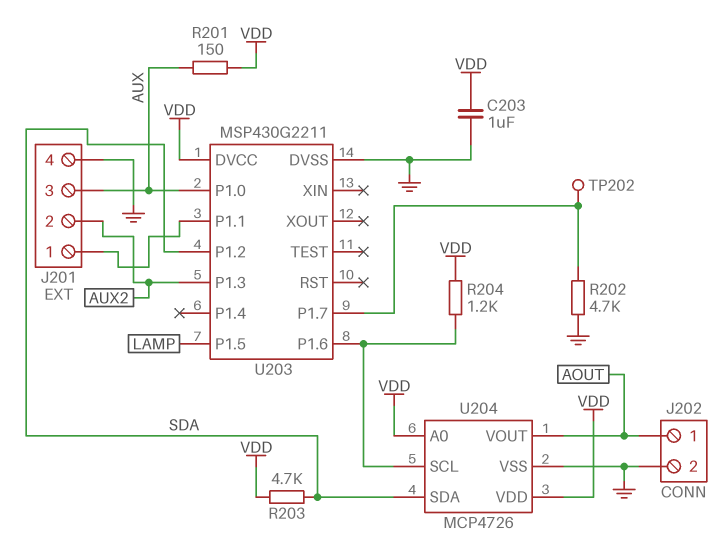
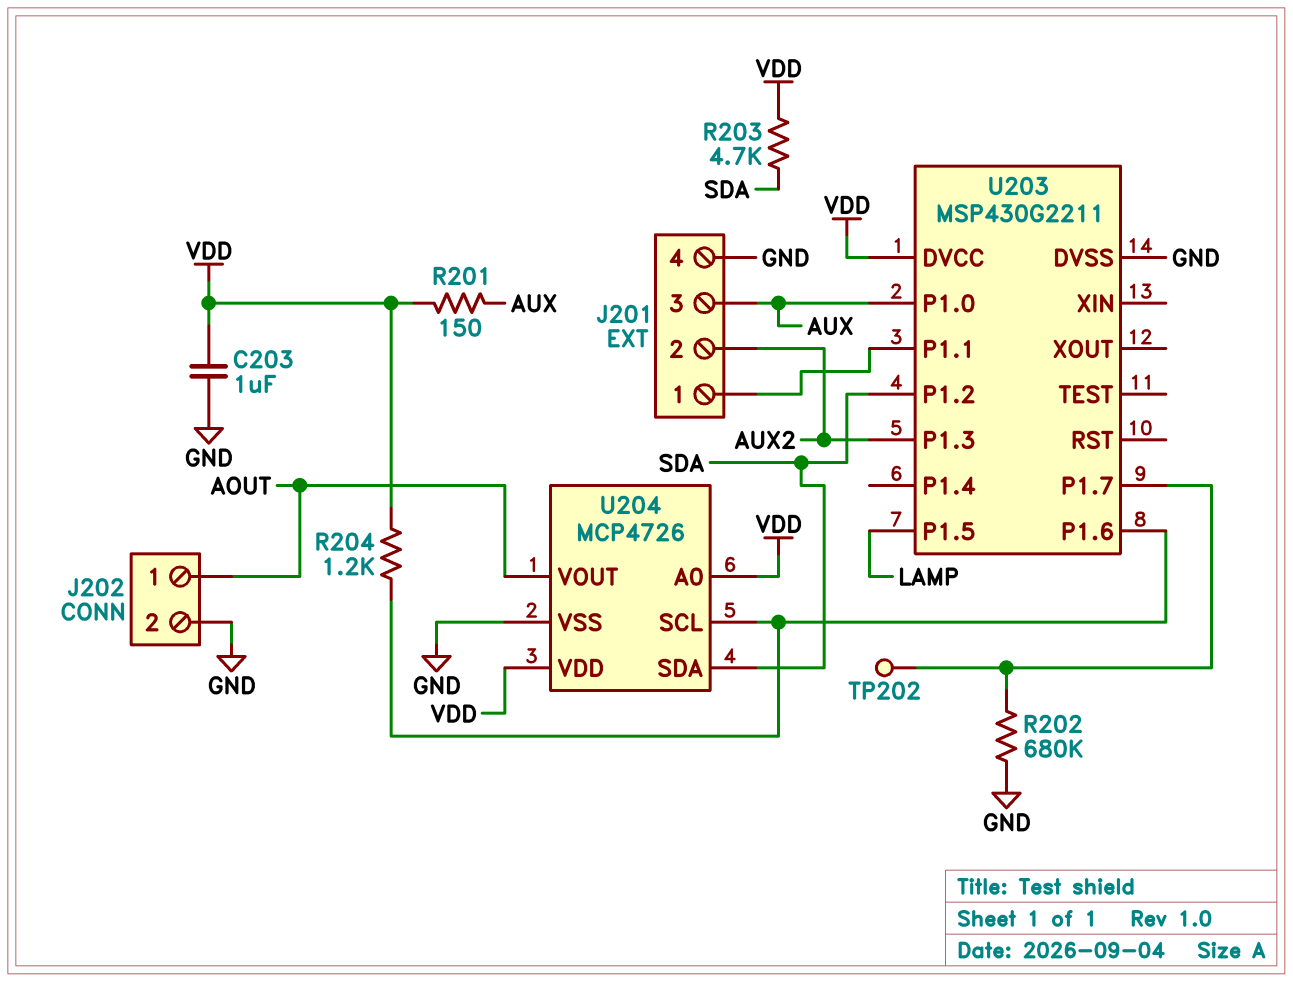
R202: 4.7k (GND, U203/P1.7) -> 680k (GND, U203/P1.7)

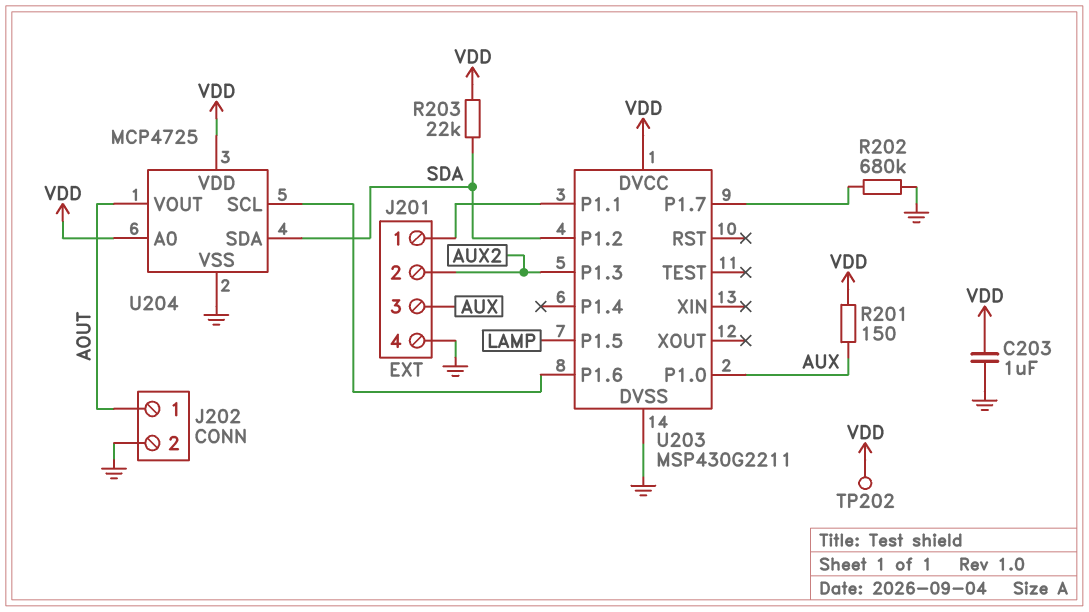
R203: 4.7k (SDA, VDD) -> 22k (SDA, VDD)
R204: 1.2k (U203/P1.6, VDD) -> none
TP202: test point (U203/P1.7) -> test point (VDD)
U204: MCP4726 -> MCP4725

